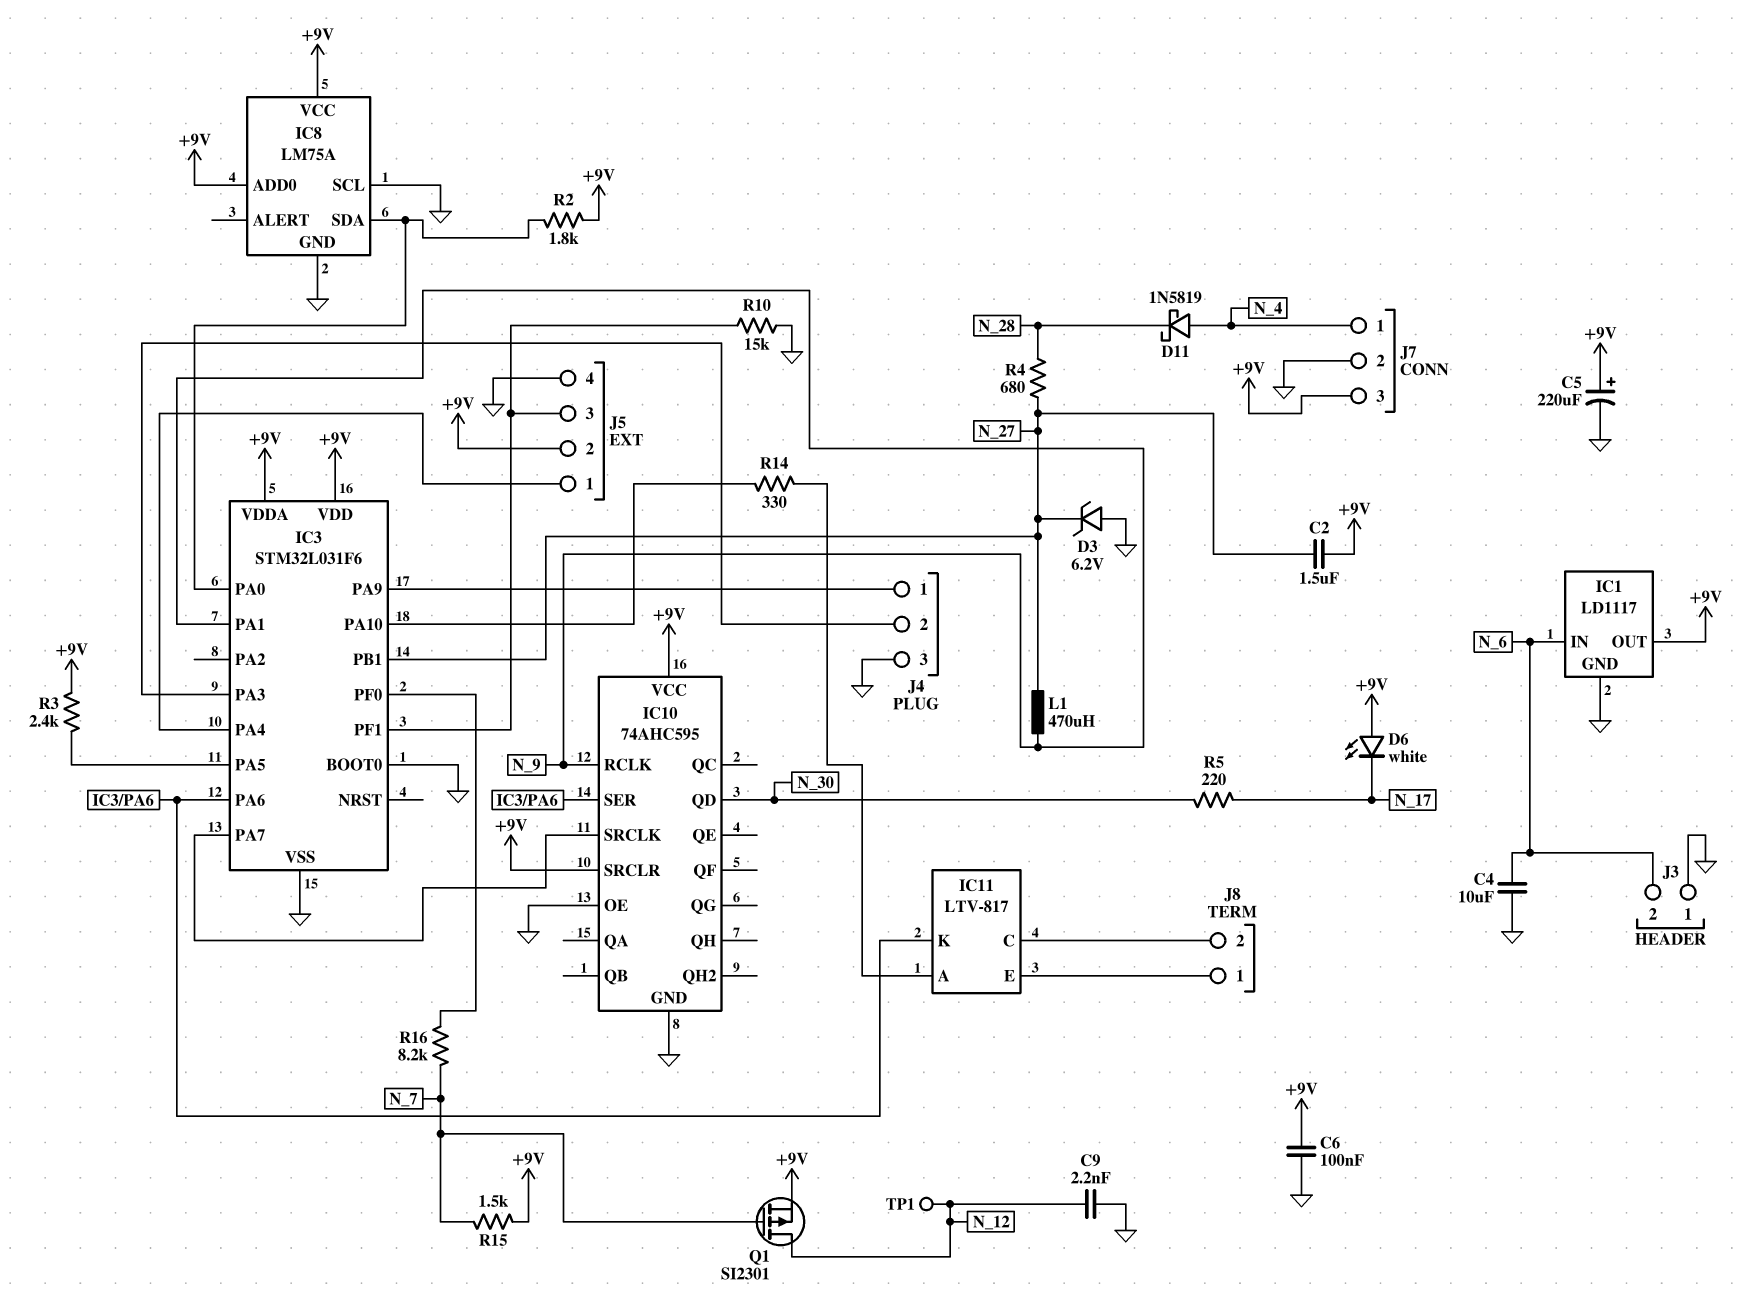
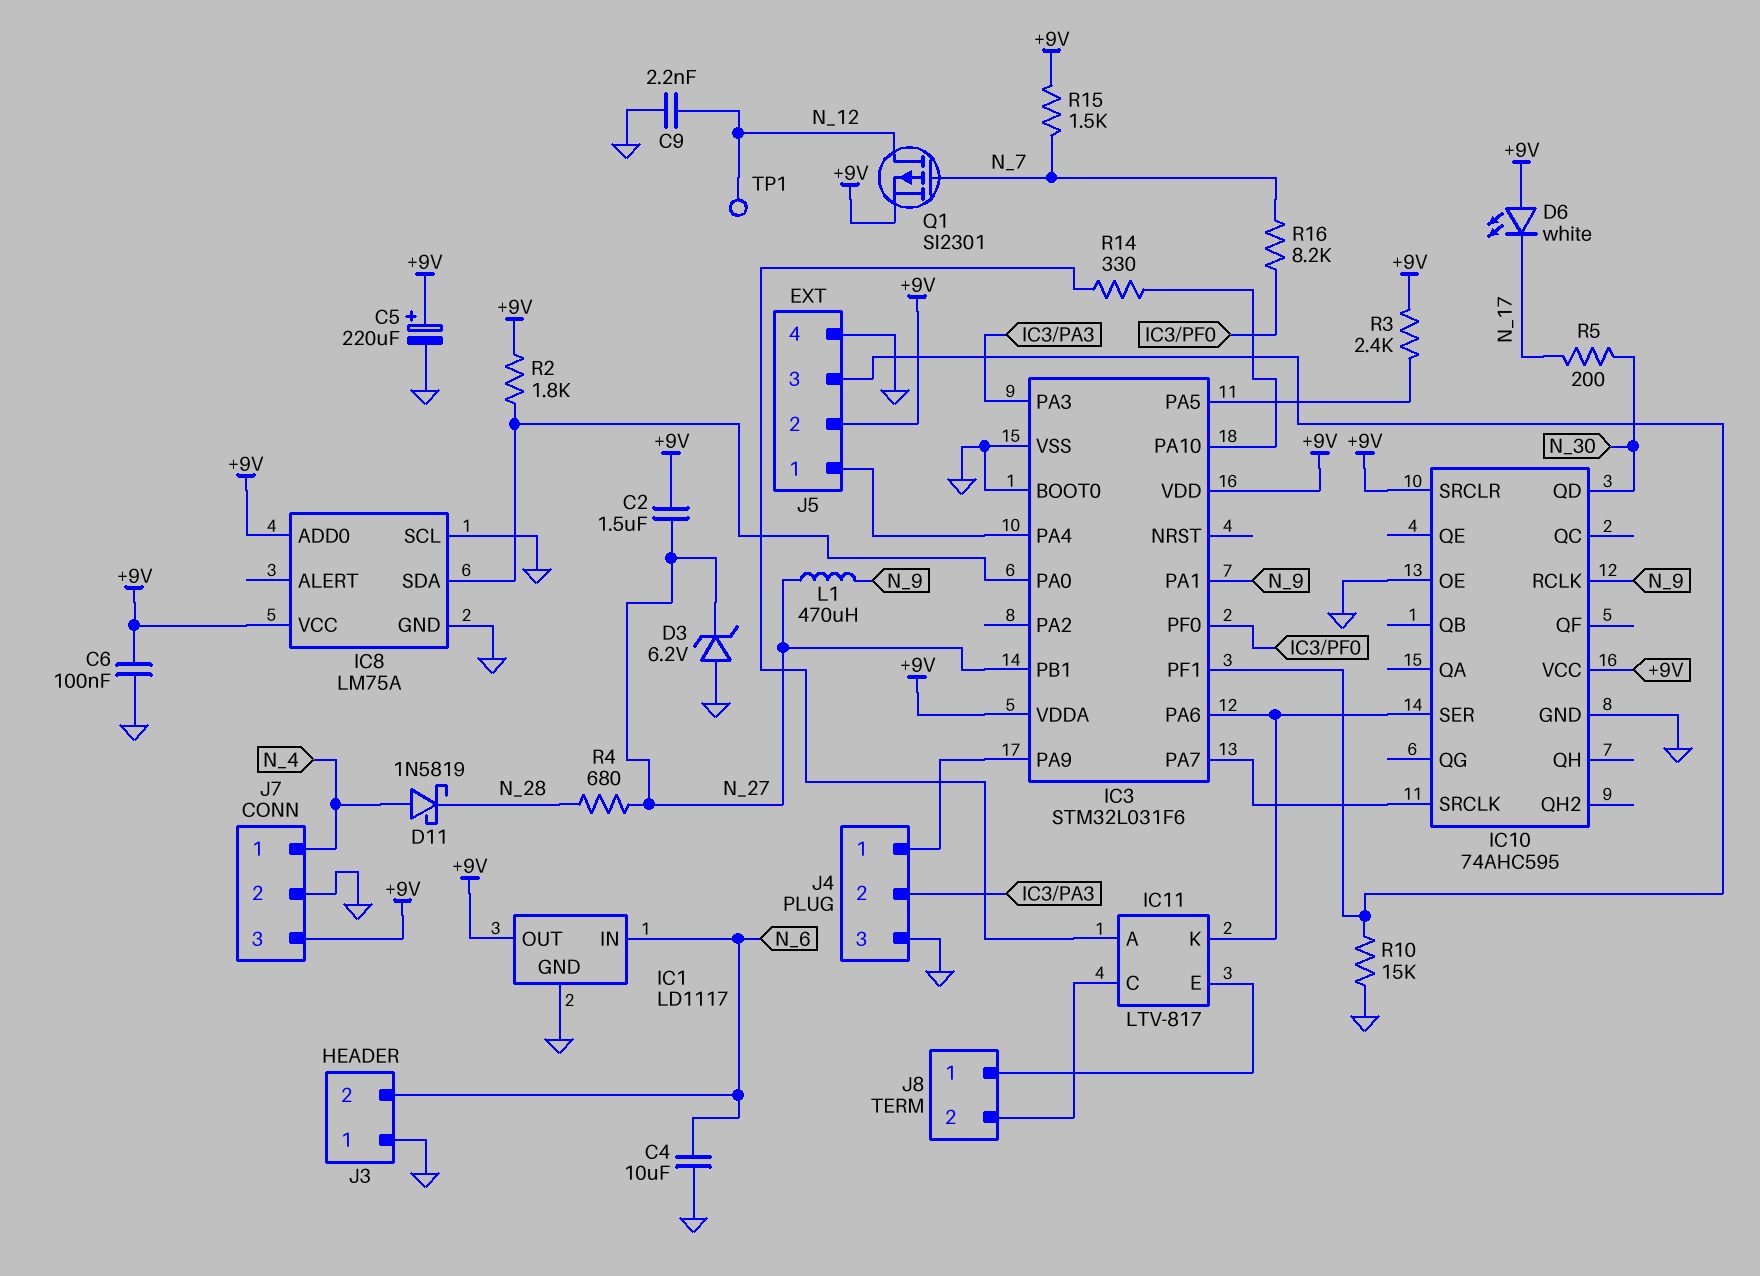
R5: 220 (N_17, N_30) -> 200 (N_17, N_30)

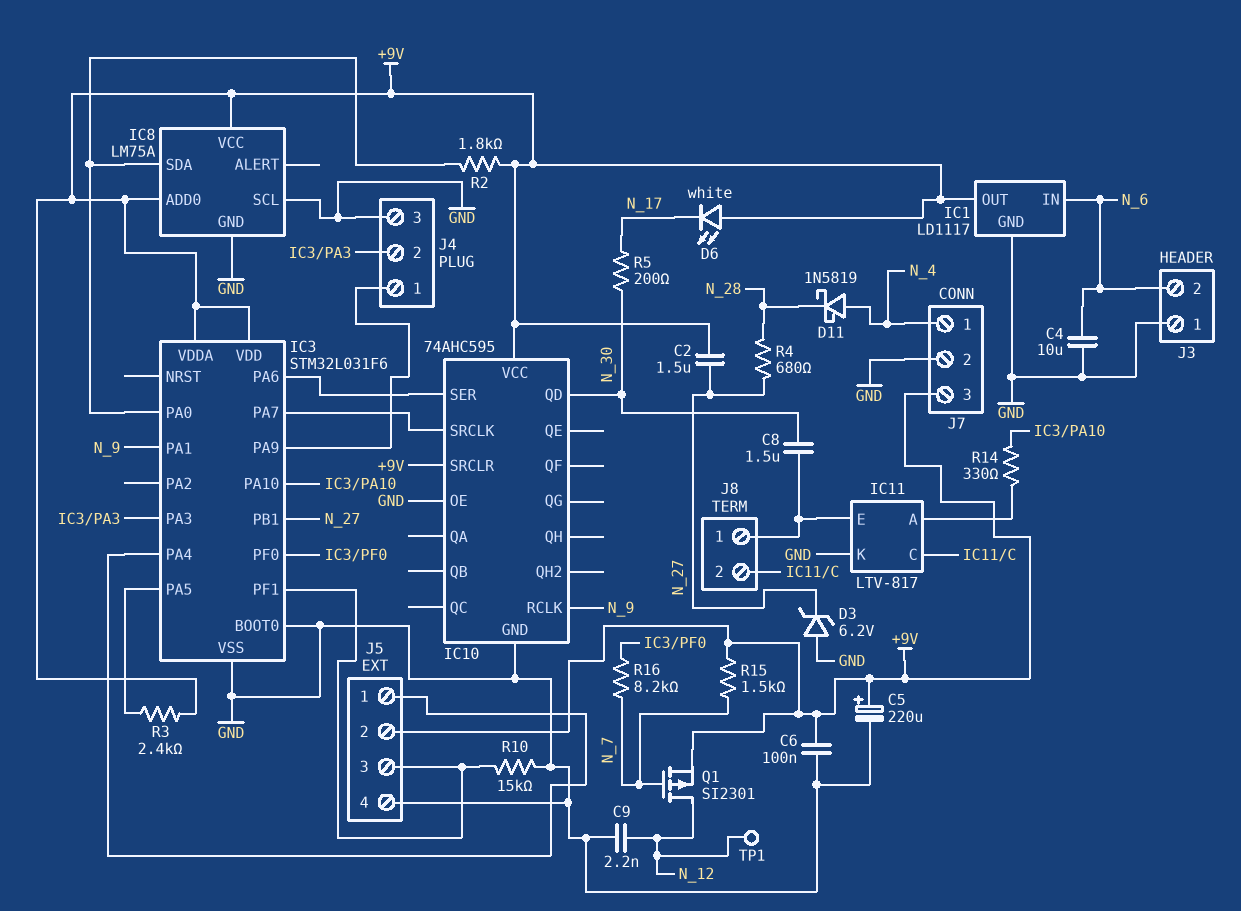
C8: none -> 1.5uF (IC11/E, N_30)
IC11 pin K: IC3/PA6 -> GND
L1: 470uH (N_9, N_27) -> none

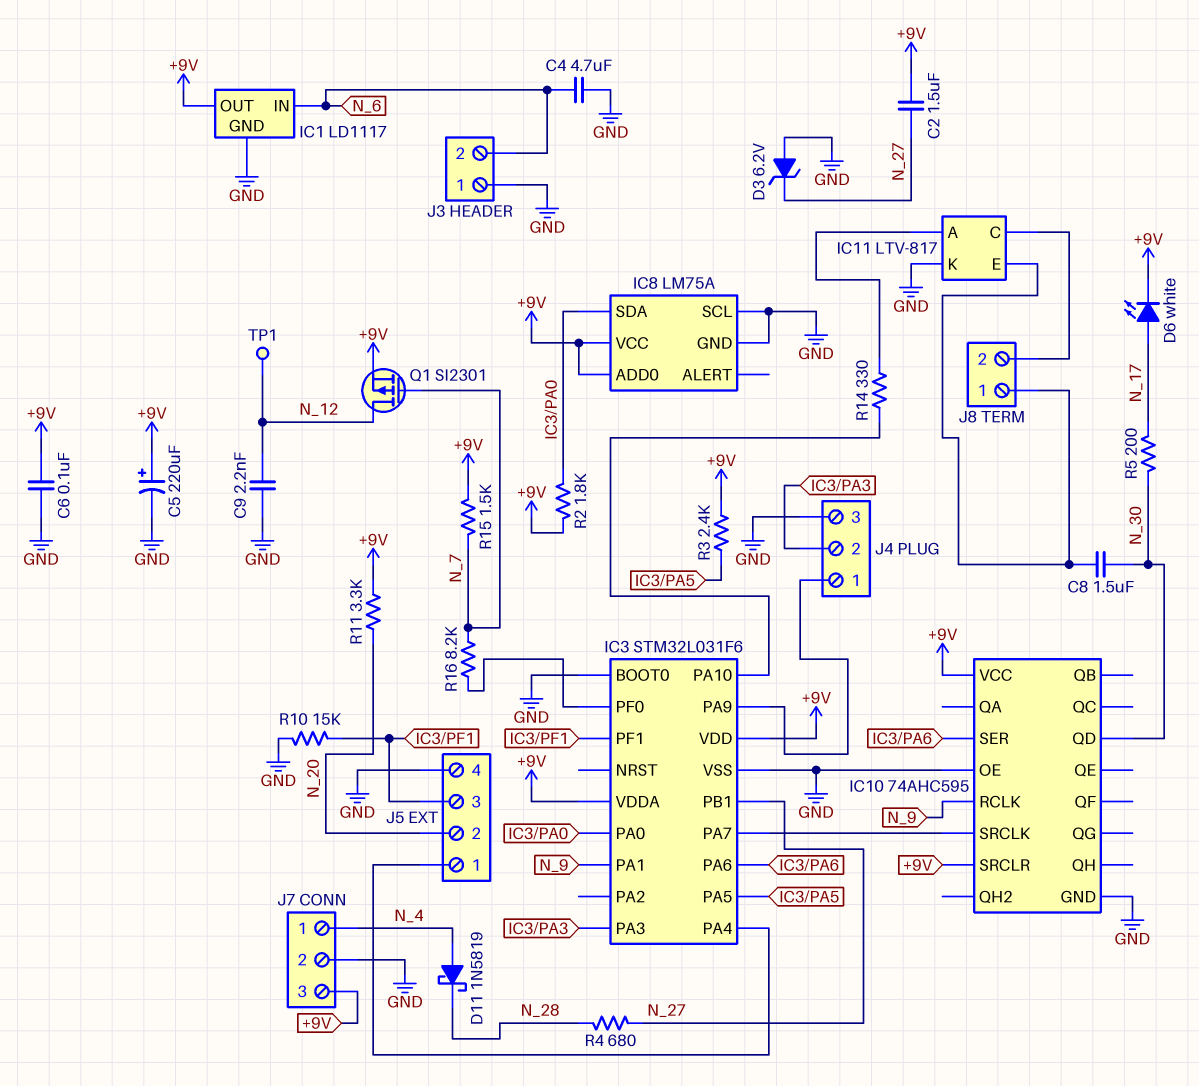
C4: 10uF (GND, N_6) -> 4.7uF (GND, N_6)
D6: LED white (A +9V, K N_17) -> LED white (A N_17, K +9V)
J5 pin 2: +9V -> N_20
R11: none -> 3.3k (+9V, N_20)

